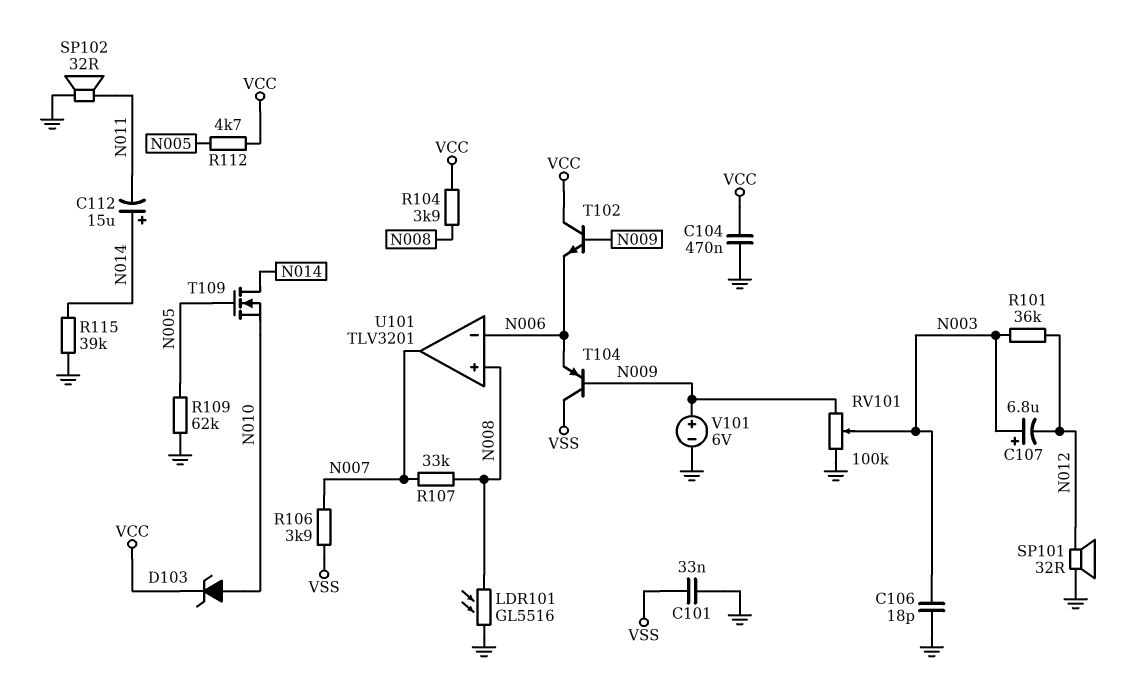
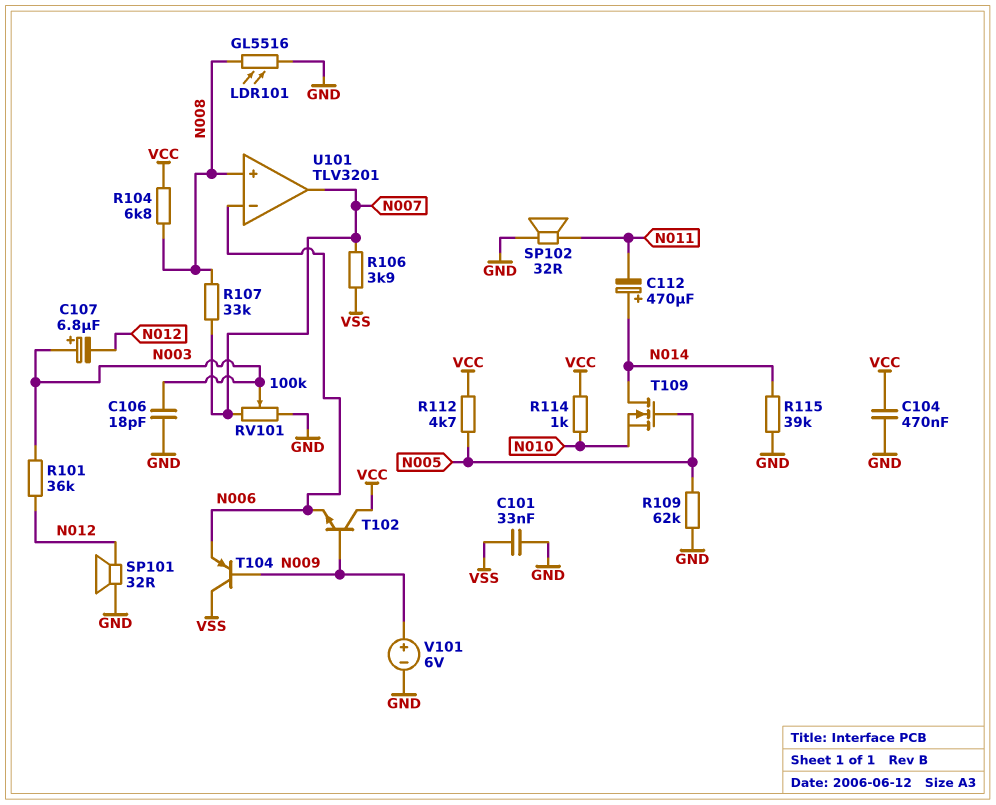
C112: 15uF (plus N014, minus N011) -> 470uF (plus N014, minus N011)
D103: zener (A N010, K VCC) -> none
R104: 3.9k (N008, VCC) -> 6.8k (N008, VCC)
R114: none -> 1k (N010, VCC)
RV101: 100k (GND, N009, wiper N003) -> 100k (GND, N007, wiper N003)

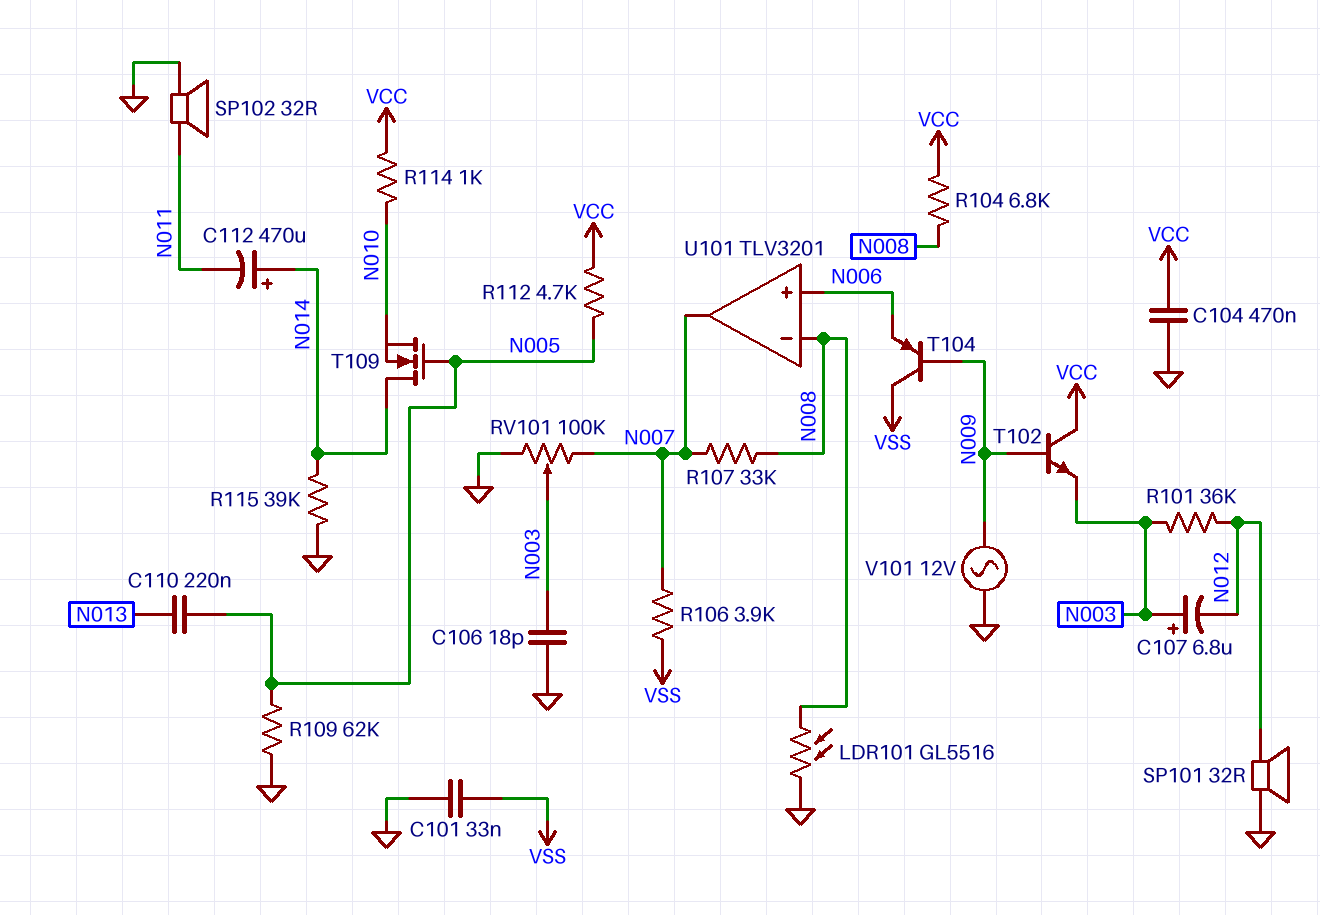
C110: none -> 220nF (N005, N013)
T102: NPN (B N009, C VCC, E N006) -> NPN (B N009, C VCC, E N003)
U101 pin in+: N008 -> N006
U101 pin in-: N006 -> N008
V101: 6V (plus N009, minus GND) -> AC 12V (GND, N009)

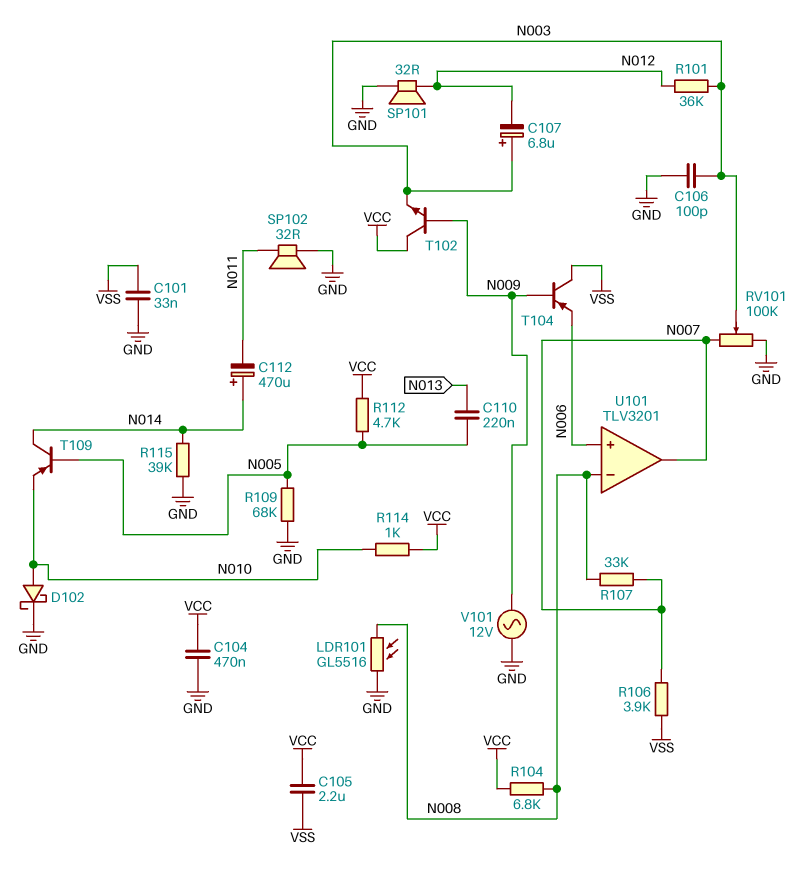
C105: none -> 2.2uF (VCC, VSS)
C106: 18pF (GND, N003) -> 100pF (GND, N003)
D102: none -> schottky (A N010, K GND)
R109: 62k (GND, N005) -> 68k (GND, N005)
T109: NMOS (G N005, D N014, S N010) -> PNP (B N005, C N014, E N010)

